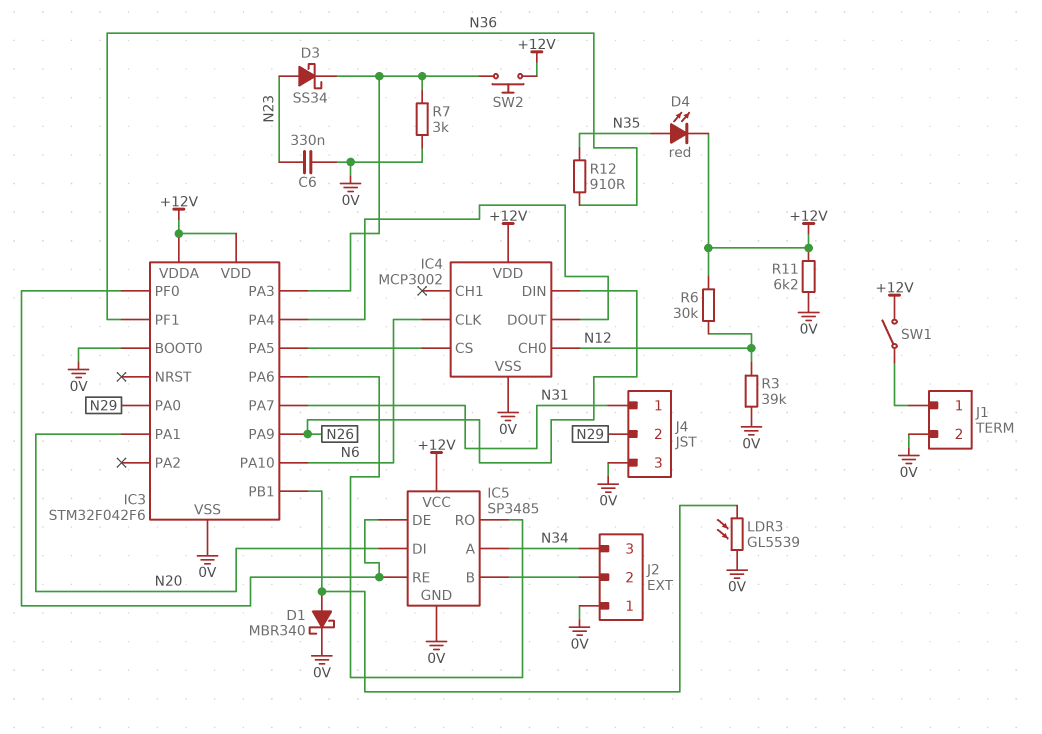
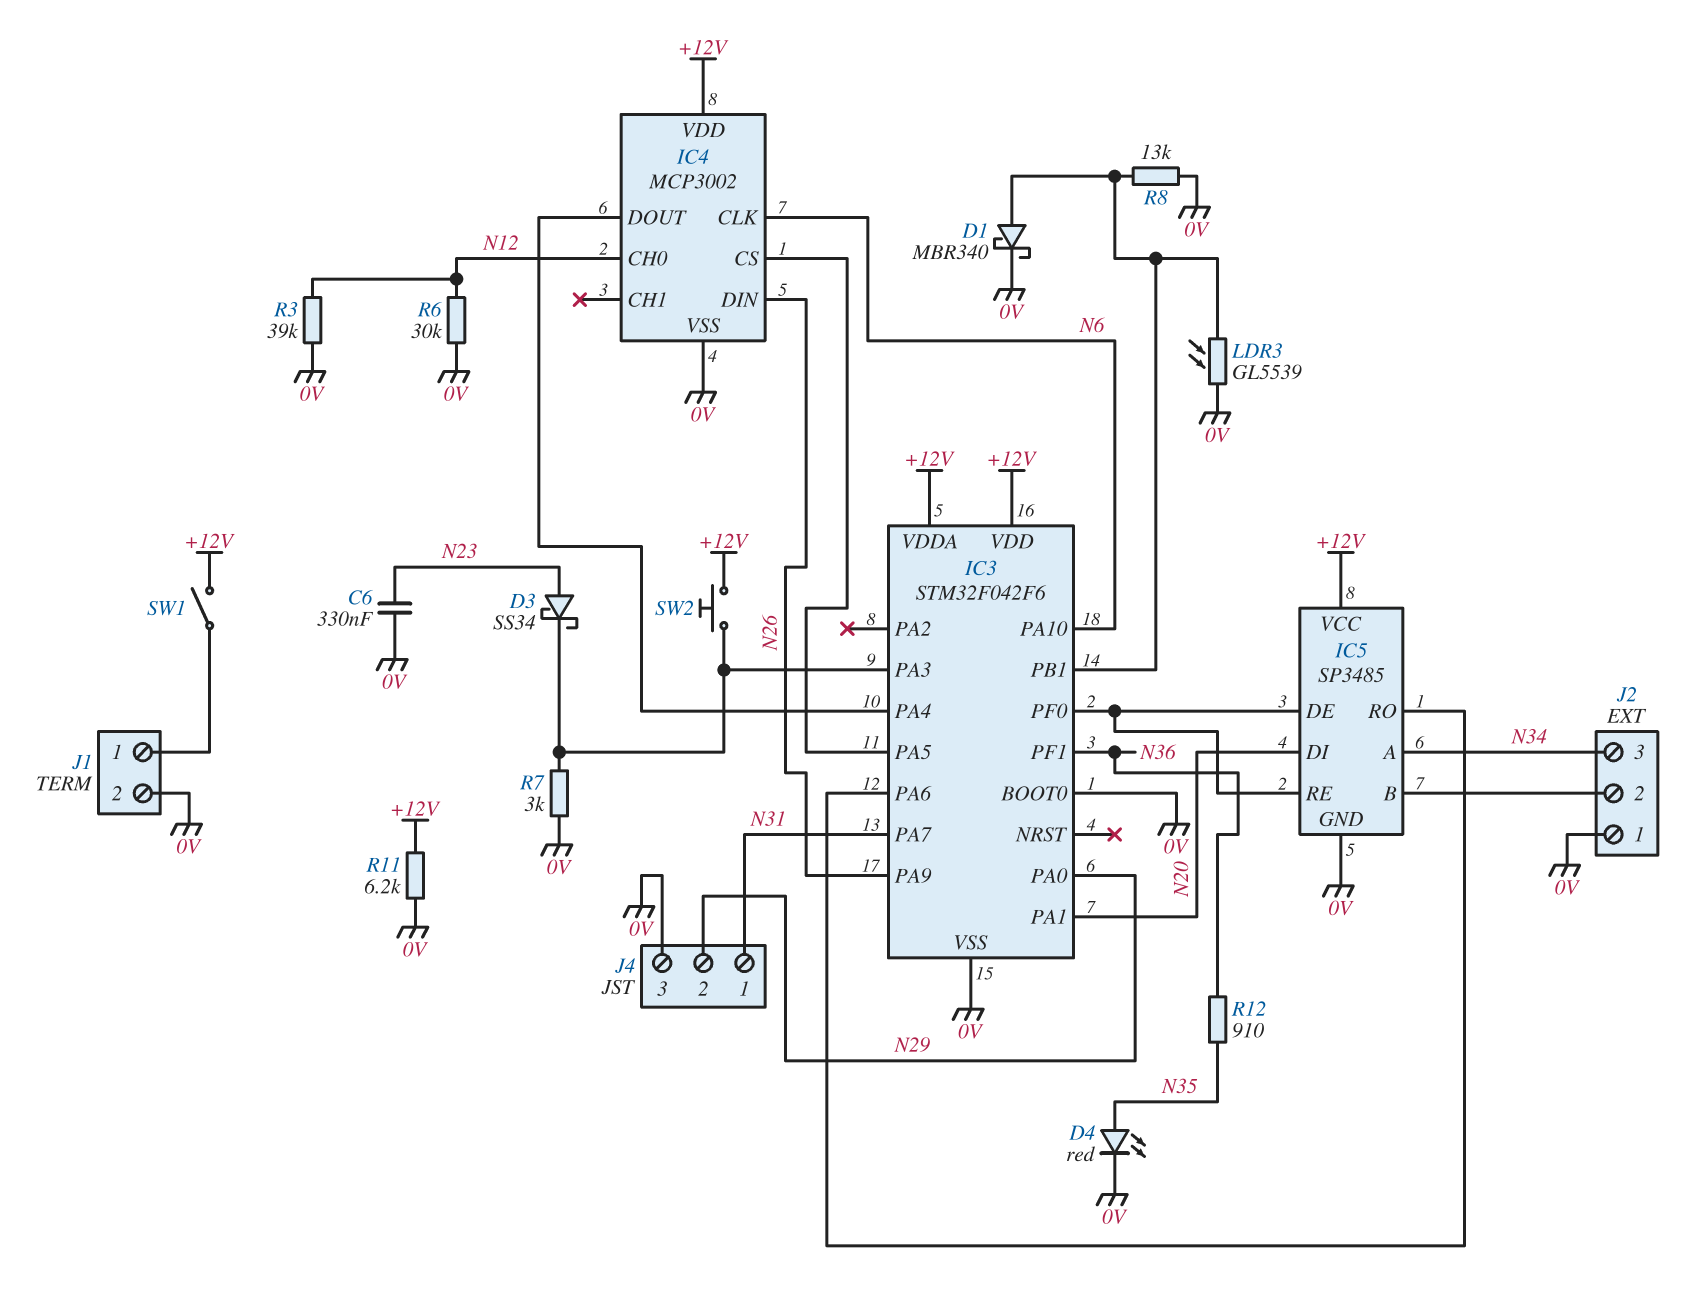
D4: LED red (A N35, K +12V) -> LED red (A N35, K 0V)
R6: 30k (+12V, N12) -> 30k (0V, N12)
R8: none -> 13k (0V, IC3/PB1)

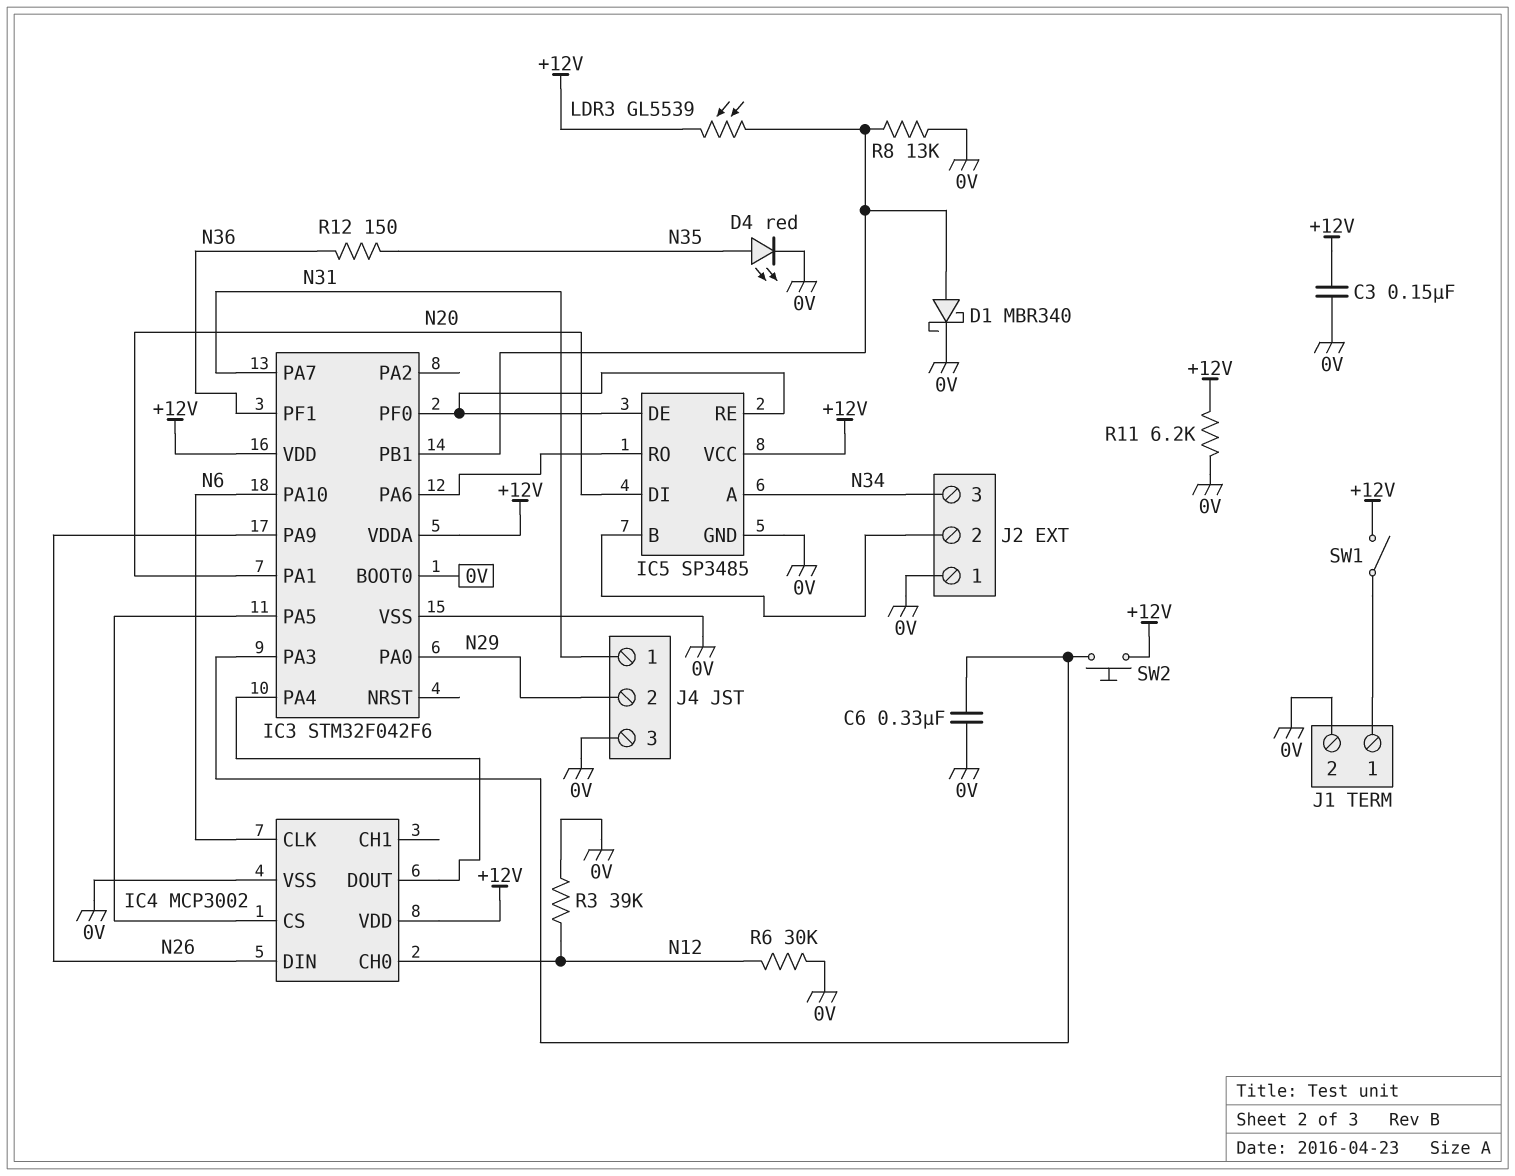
C3: none -> 150nF (+12V, 0V)
C6: 330nF (0V, N23) -> 330nF (0V, IC3/PA3)
D3: schottky SS34 (A N23, K IC3/PA3) -> none
LDR3: GL5539 (0V, IC3/PB1) -> GL5539 (+12V, IC3/PB1)
R7: 3k (0V, IC3/PA3) -> none
R12: 910 (N35, N36) -> 150 (N35, N36)

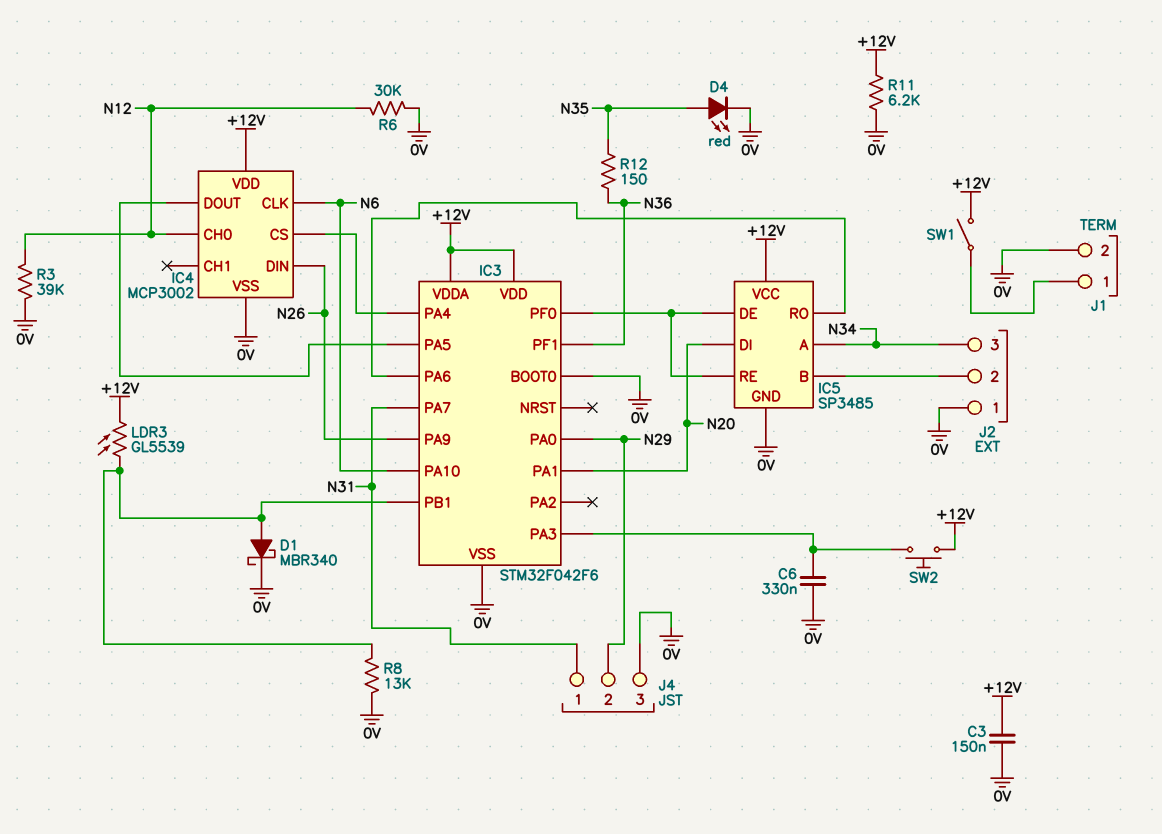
IC4 pin CS: IC3/PA5 -> IC3/PA4
IC4 pin DOUT: IC3/PA4 -> IC3/PA5

